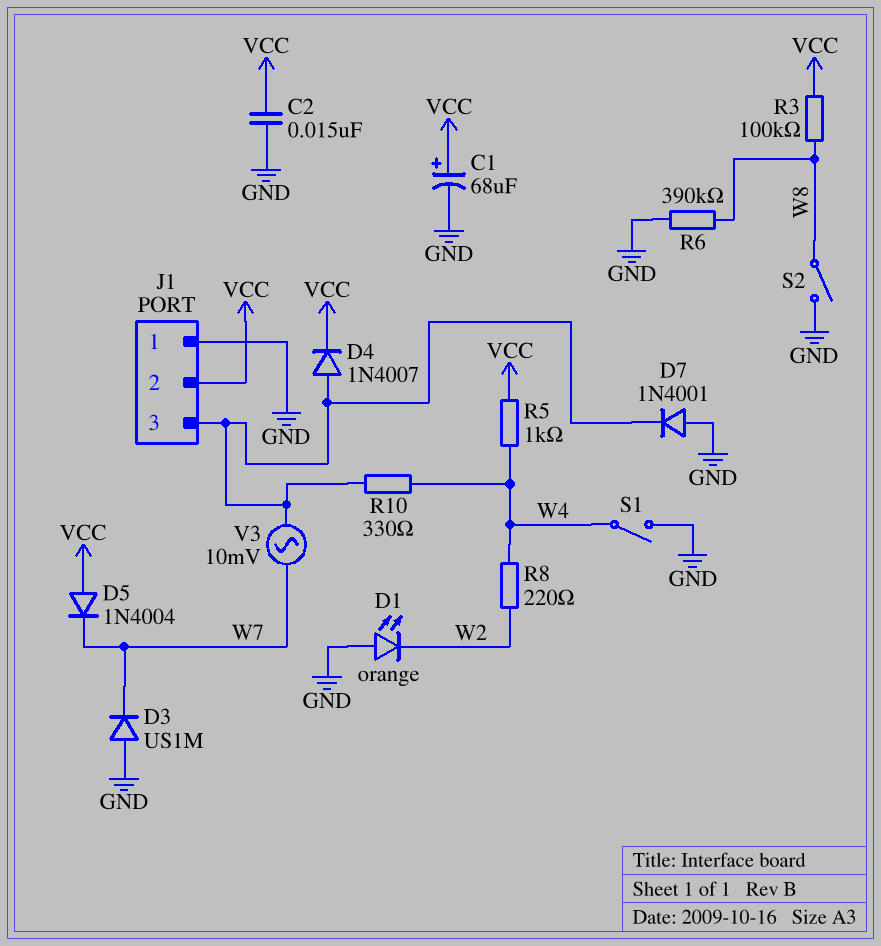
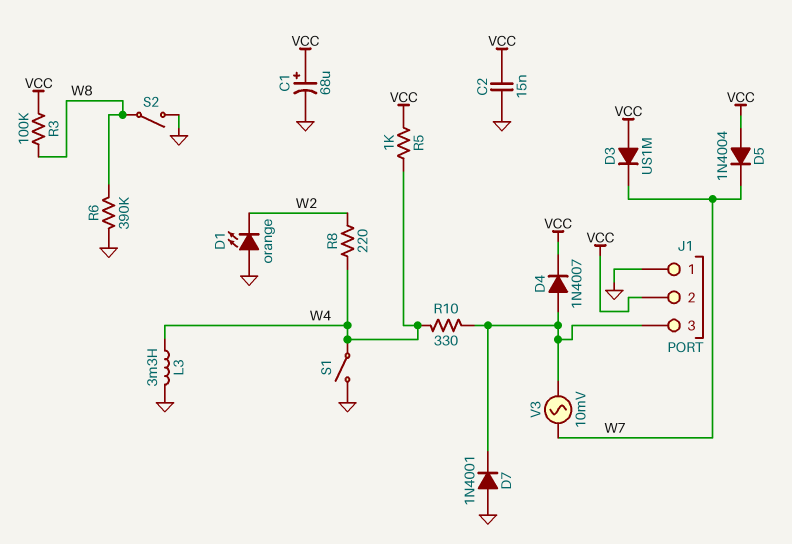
D3: diode US1M (A GND, K W7) -> diode US1M (A VCC, K W7)
L3: none -> 3.3mH (GND, W4)

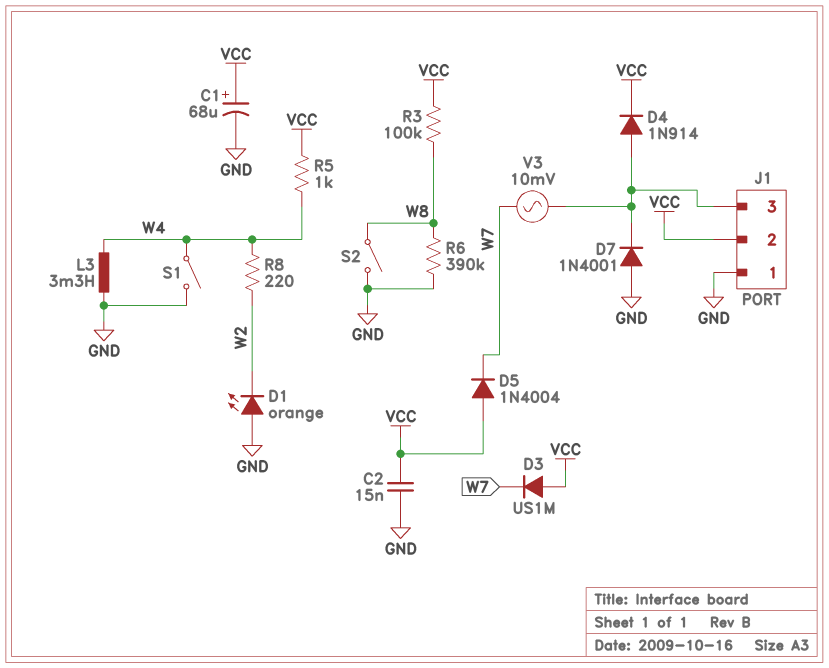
D4: diode 1N4007 (A J1/3, K VCC) -> diode 1N914 (A J1/3, K VCC)
R10: 330 (J1/3, W4) -> none

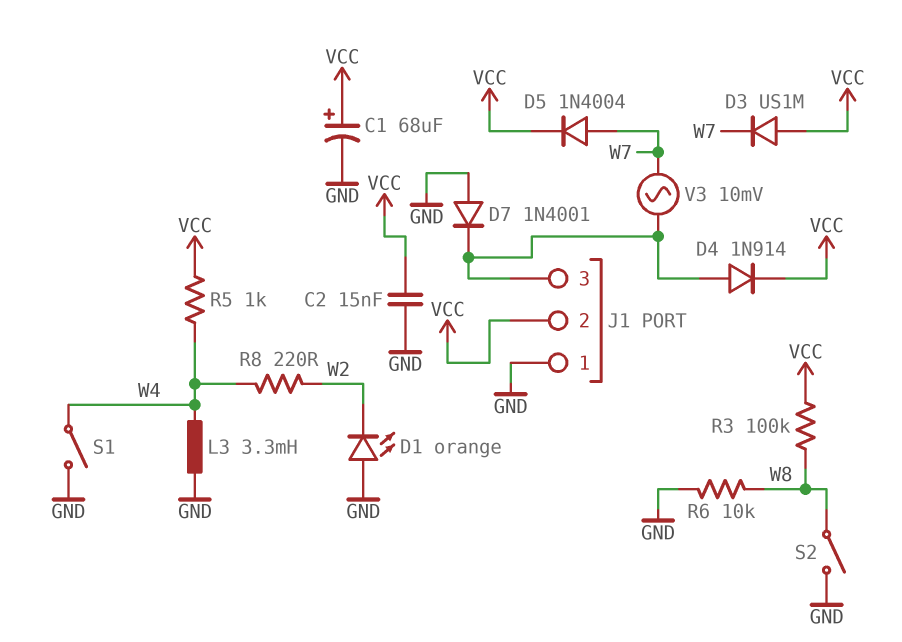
D5: diode 1N4004 (A VCC, K W7) -> diode 1N4004 (A W7, K VCC)
R6: 390k (GND, W8) -> 10k (GND, W8)

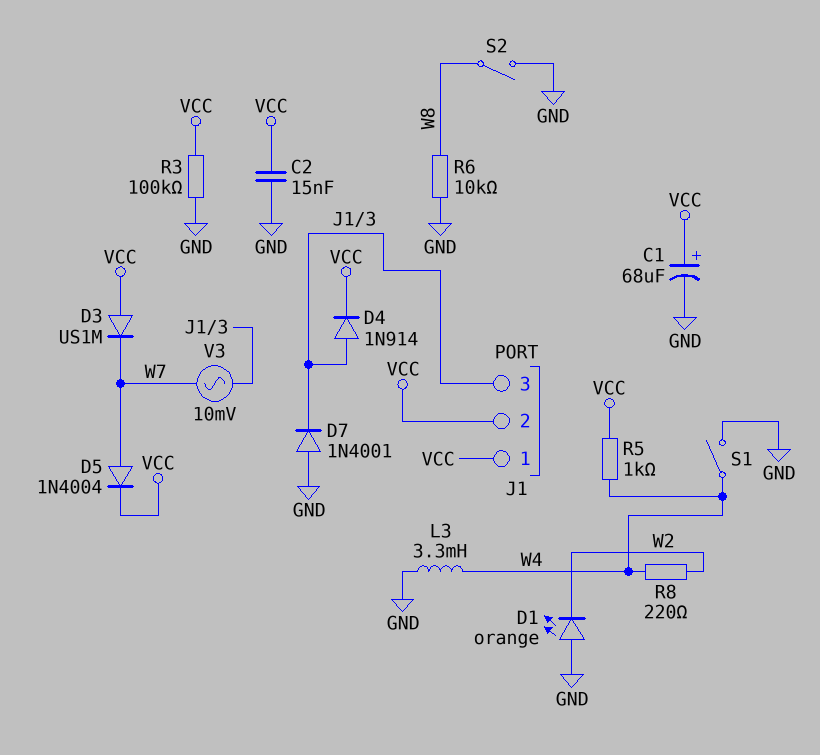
J1 pin 1: GND -> VCC
R3: 100k (VCC, W8) -> 100k (GND, VCC)

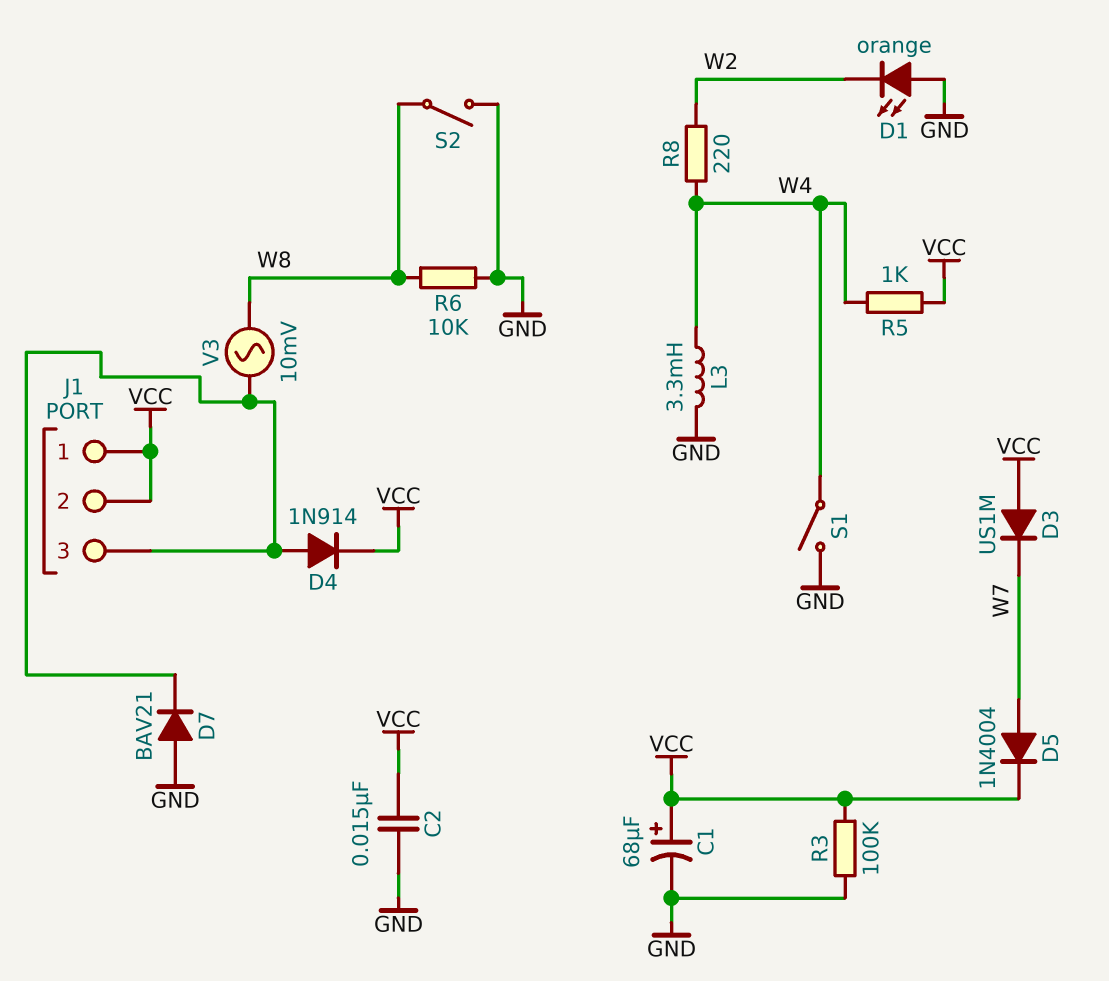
D7: diode 1N4001 (A GND, K J1/3) -> diode BAV21 (A GND, K J1/3)
V3: AC 10mV (J1/3, W7) -> AC 10mV (J1/3, W8)

